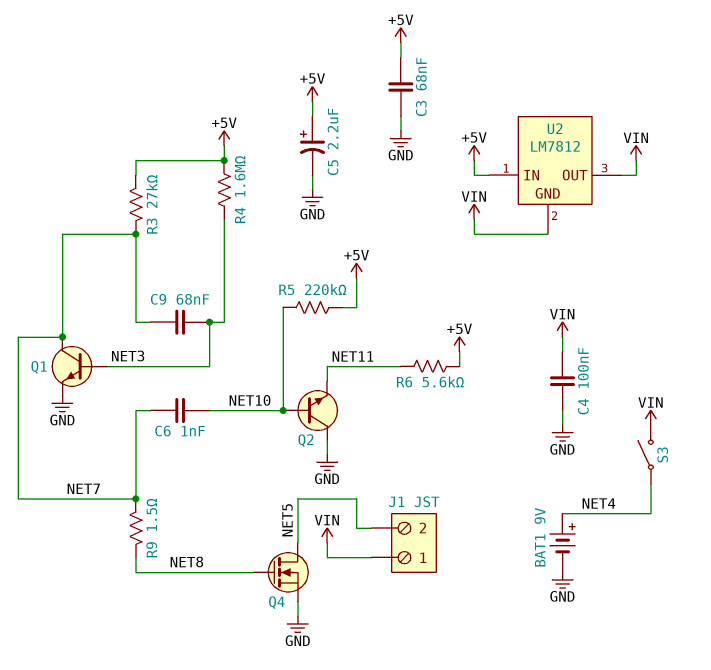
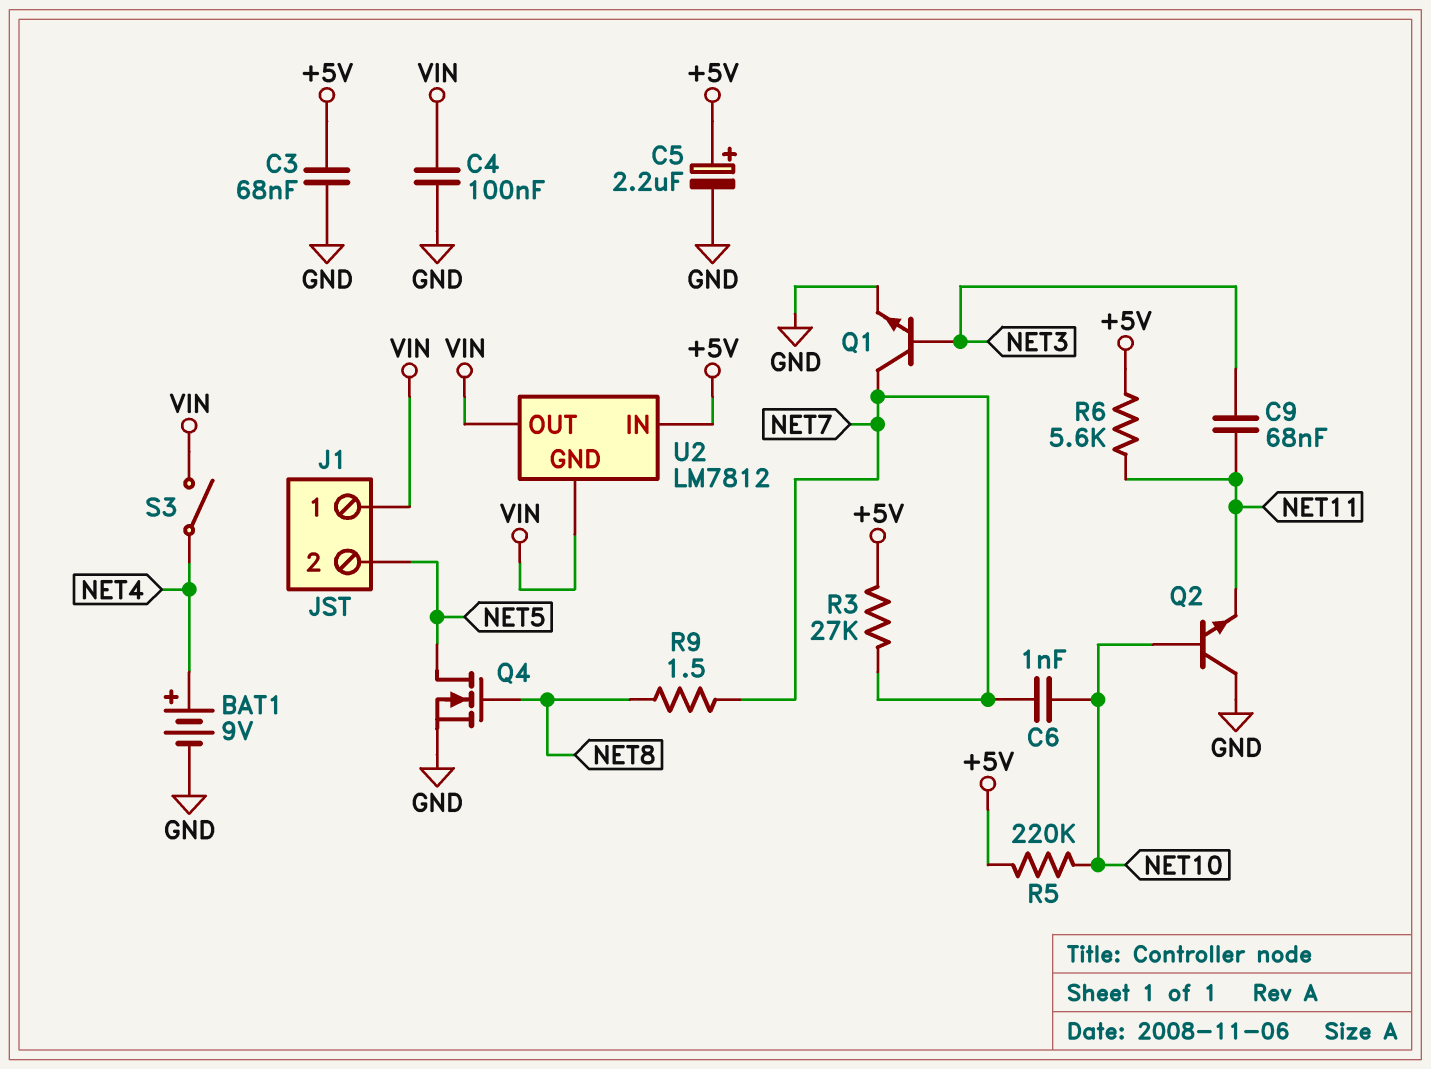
C9: 68nF (NET3, NET7) -> 68nF (NET3, NET11)
R4: 1.6M (+5V, NET3) -> none

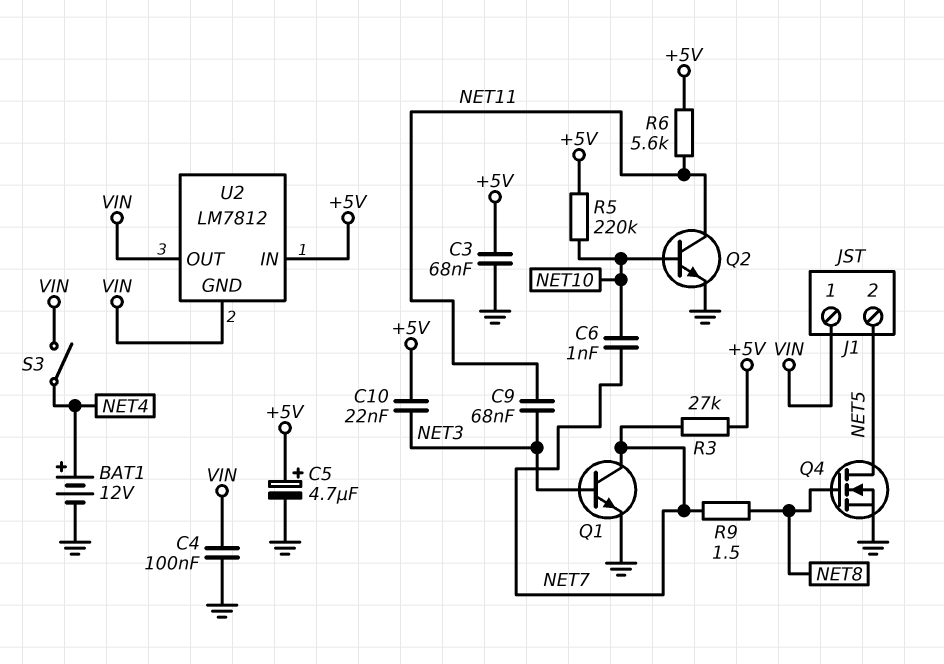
BAT1: 9V (plus NET4, minus GND) -> 12V (plus NET4, minus GND)
C5: 2.2uF (plus +5V, minus GND) -> 4.7uF (plus +5V, minus GND)
C10: none -> 22nF (+5V, NET3)
Q2: NPN (B NET10, C GND, E NET11) -> NPN (B NET10, C NET11, E GND)

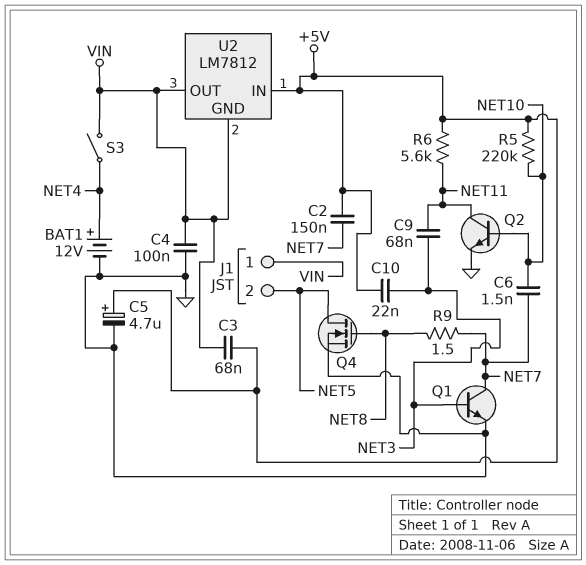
C2: none -> 150nF (+5V, NET7)
C3: 68nF (+5V, GND) -> 68nF (+5V, VIN)
C6: 1nF (NET7, NET10) -> 1.5nF (NET7, NET10)
R3: 27k (+5V, NET7) -> none

